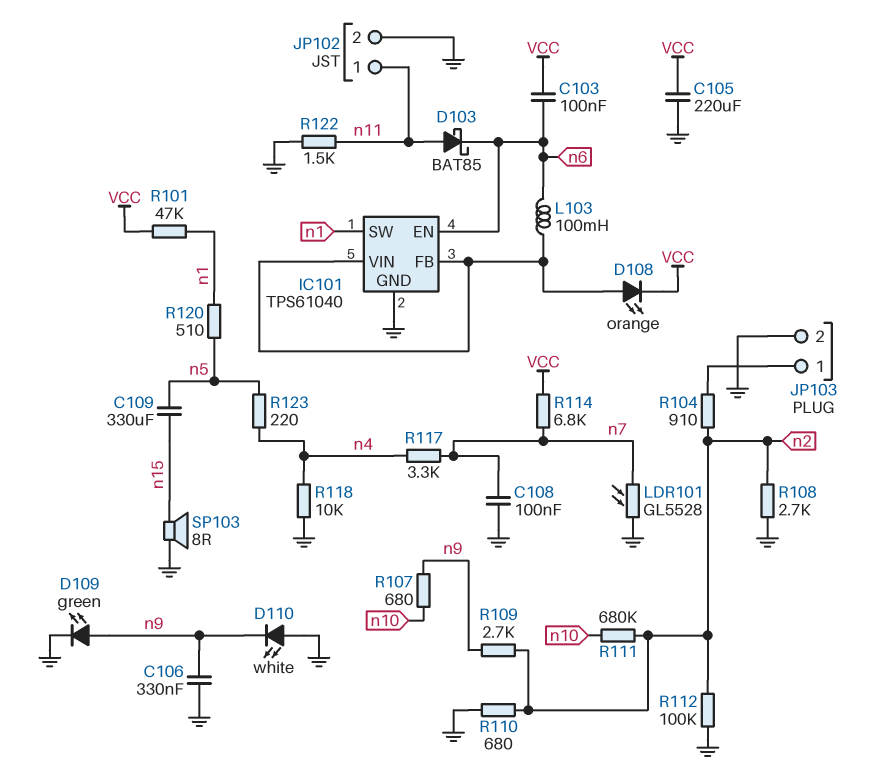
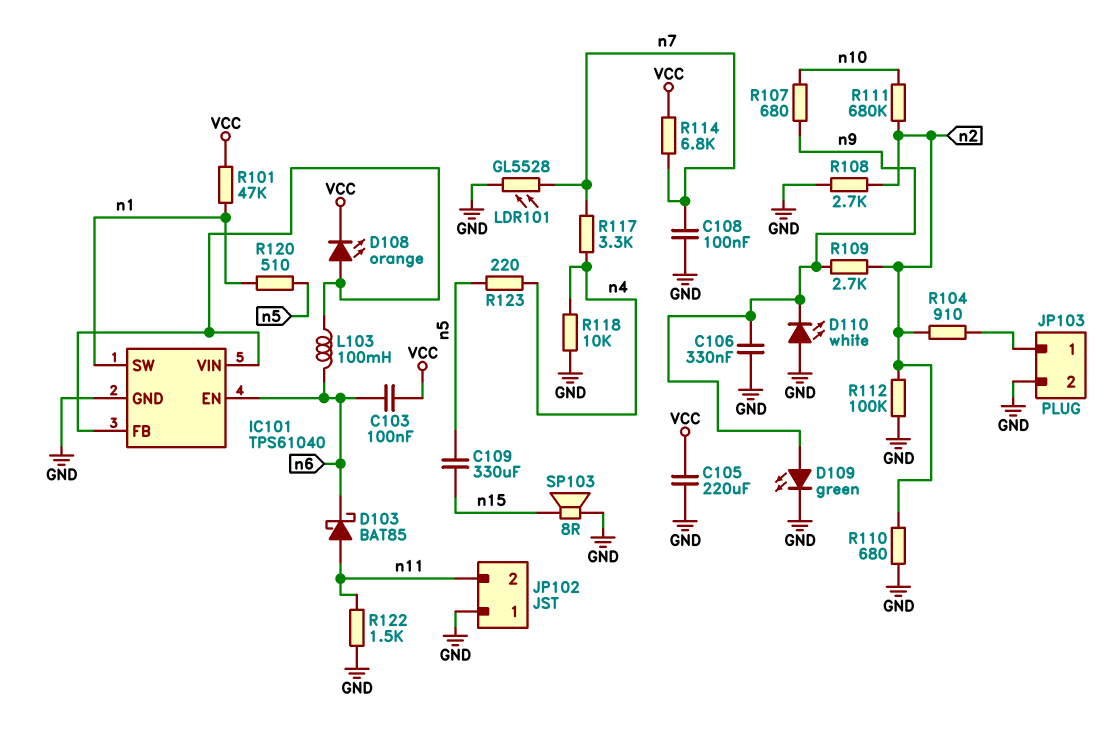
JP102 pin 1: n11 -> GND
JP102 pin 2: GND -> n11

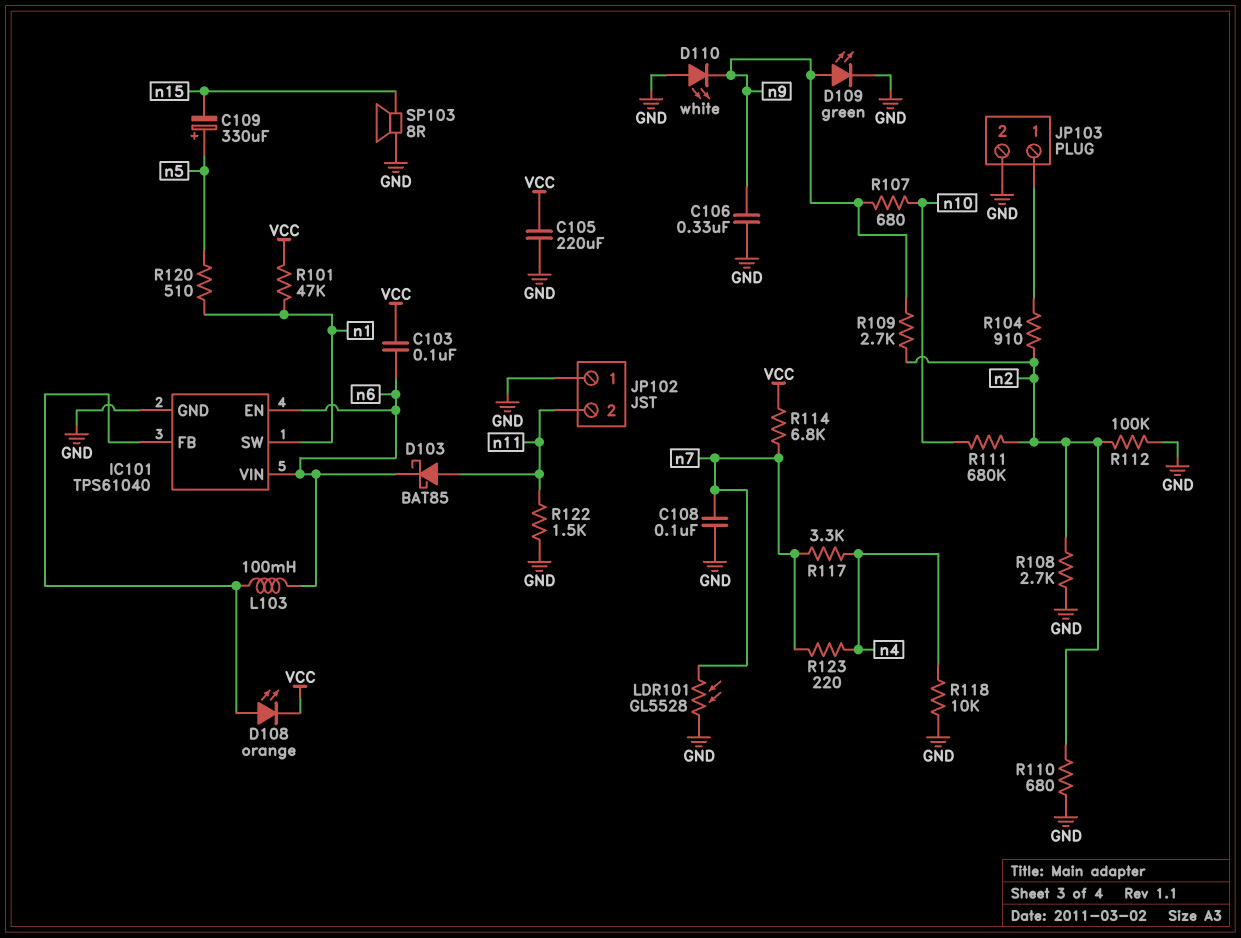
C109: 330uF (n5, n15) -> 330uF (plus n5, minus n15)
IC101 pin VIN: IC101/FB -> n6
R123: 220 (n4, n5) -> 220 (n4, n7)

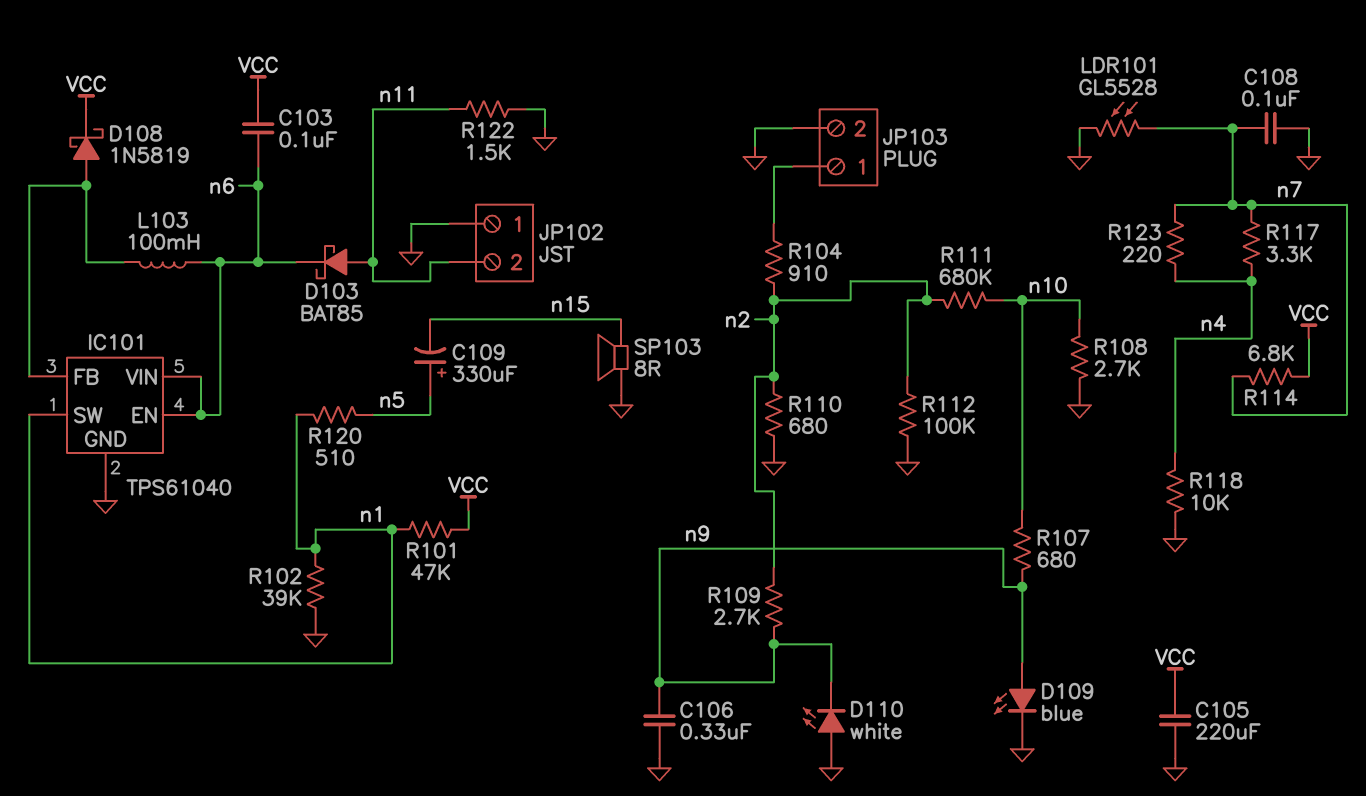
D108: LED orange (A IC101/FB, K VCC) -> schottky 1N5819 (A IC101/FB, K VCC)
D109: LED green (A n9, K GND) -> LED blue (A n9, K GND)
R102: none -> 39k (GND, n1)
R108: 2.7k (GND, n2) -> 2.7k (GND, n10)

